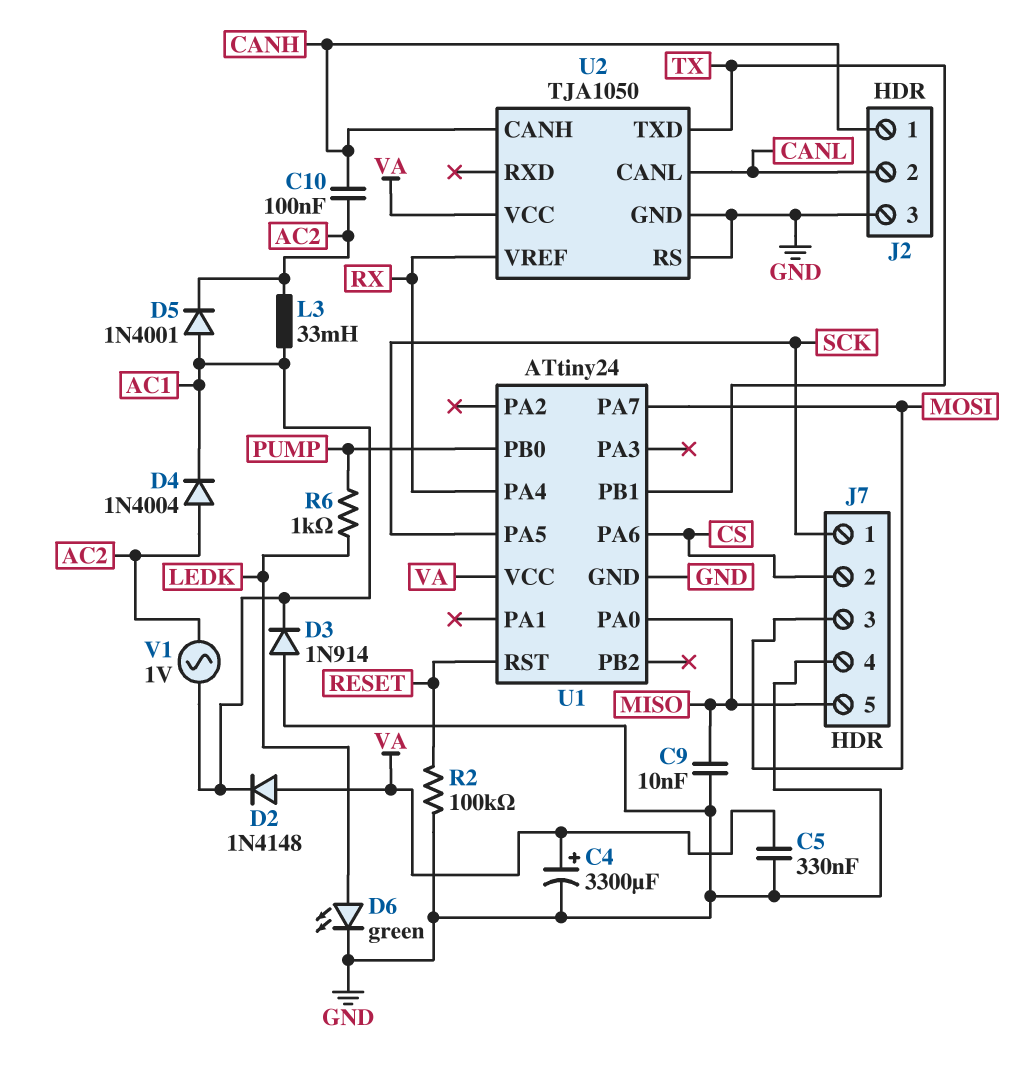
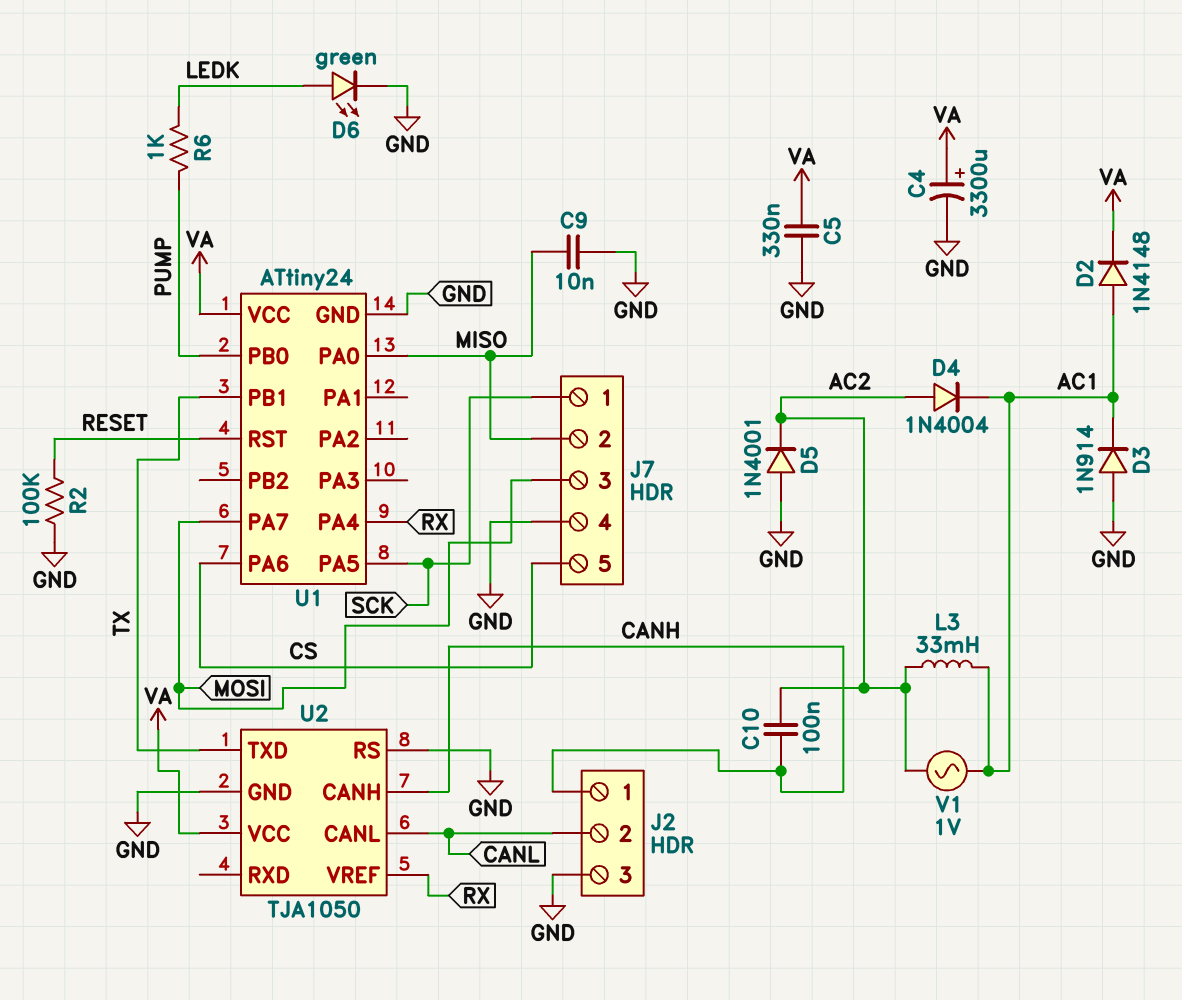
D2: diode 1N4148 (A VA, K AC1) -> diode 1N4148 (A AC1, K VA)
D5: diode 1N4001 (A AC1, K AC2) -> diode 1N4001 (A GND, K AC2)
J7 pin 2: CS -> MISO
J7 pin 5: MISO -> CS

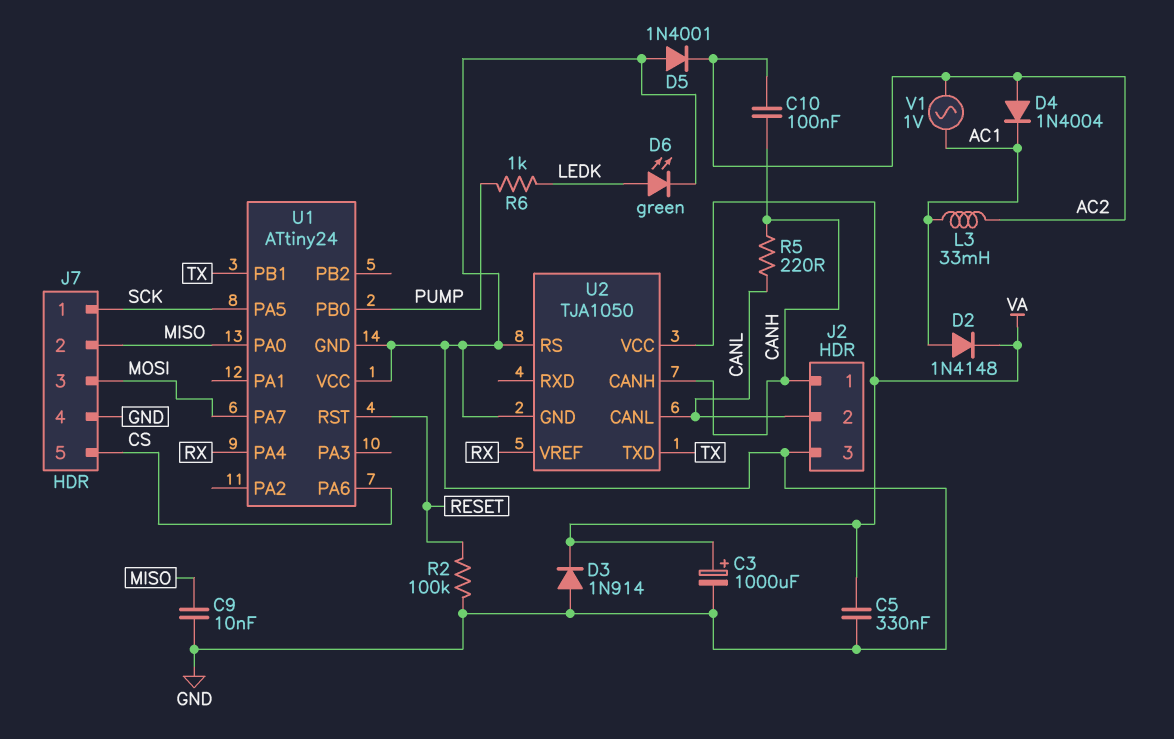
C3: none -> 1000uF (plus VA, minus GND)
C4: 3300uF (plus VA, minus GND) -> none
D3: diode 1N914 (A GND, K AC1) -> diode 1N914 (A GND, K VA)
R5: none -> 220 (CANH, CANL)
U1 pin VCC: VA -> GND

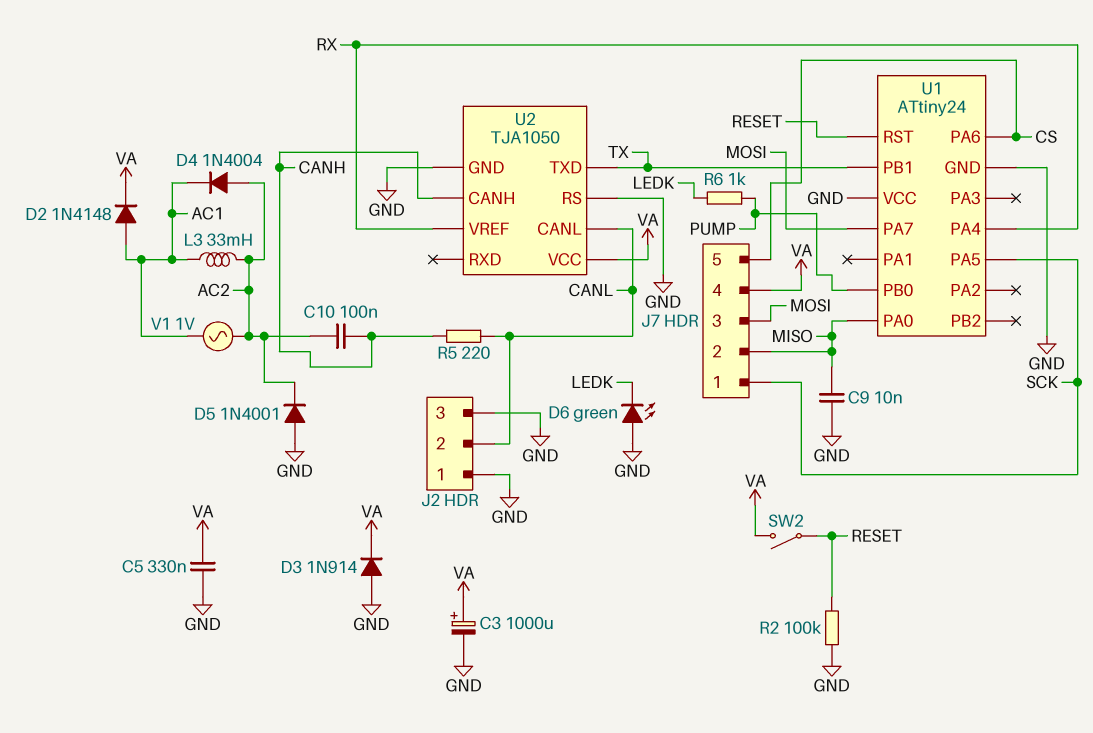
D6: LED green (A LEDK, K GND) -> LED green (A GND, K LEDK)
J2 pin 1: CANH -> GND
J7 pin 4: GND -> VA
SW2: none -> switch (RESET, VA)

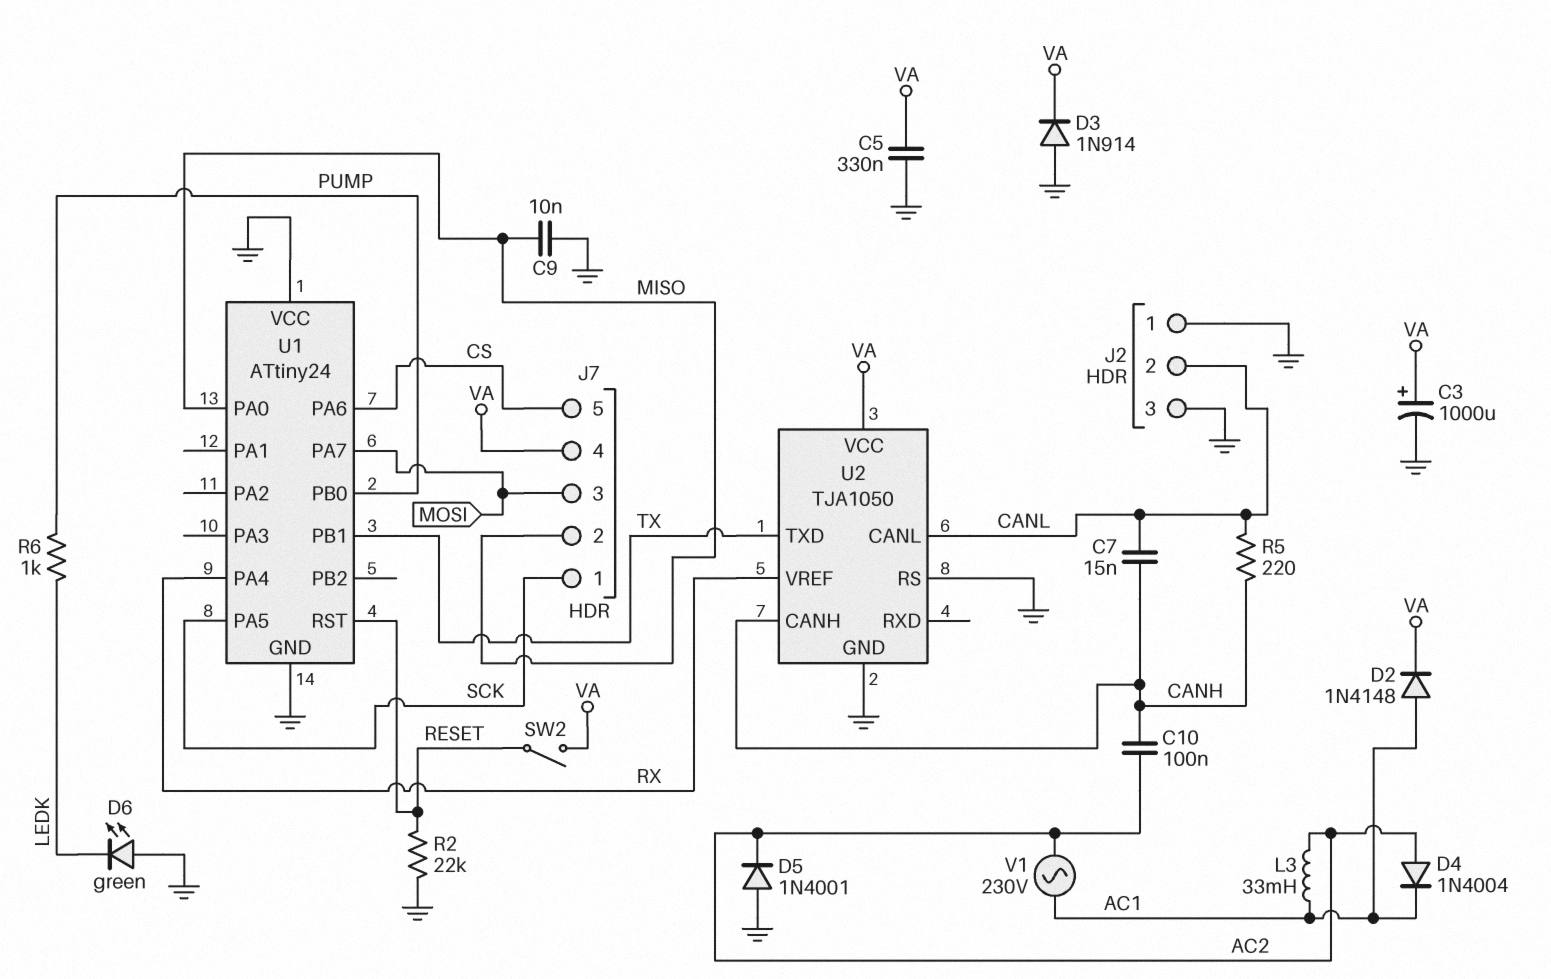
C7: none -> 15nF (CANH, CANL)
R2: 100k (GND, RESET) -> 22k (GND, RESET)
V1: AC 1V (AC1, AC2) -> AC 230V (AC1, AC2)

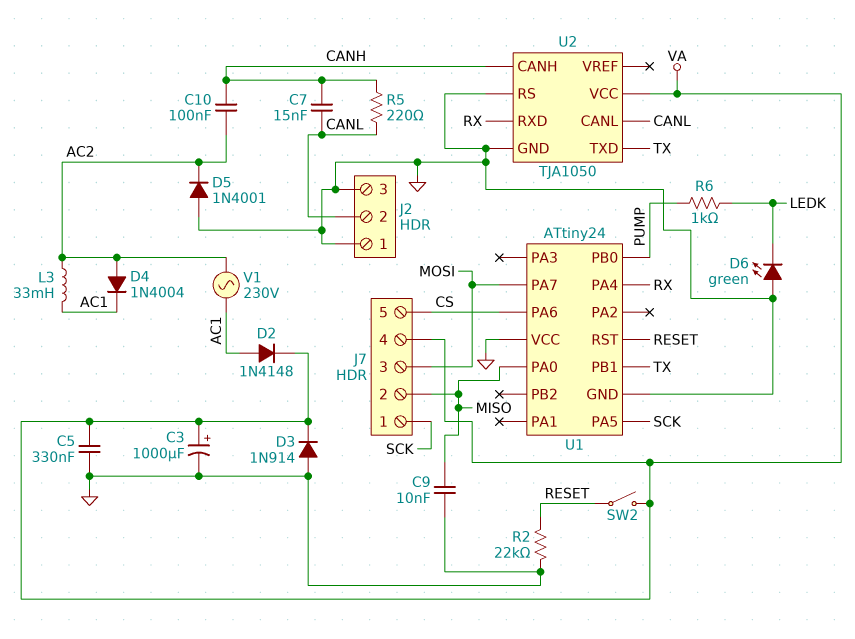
U2 pin RXD: none -> RX
U2 pin VREF: RX -> none

